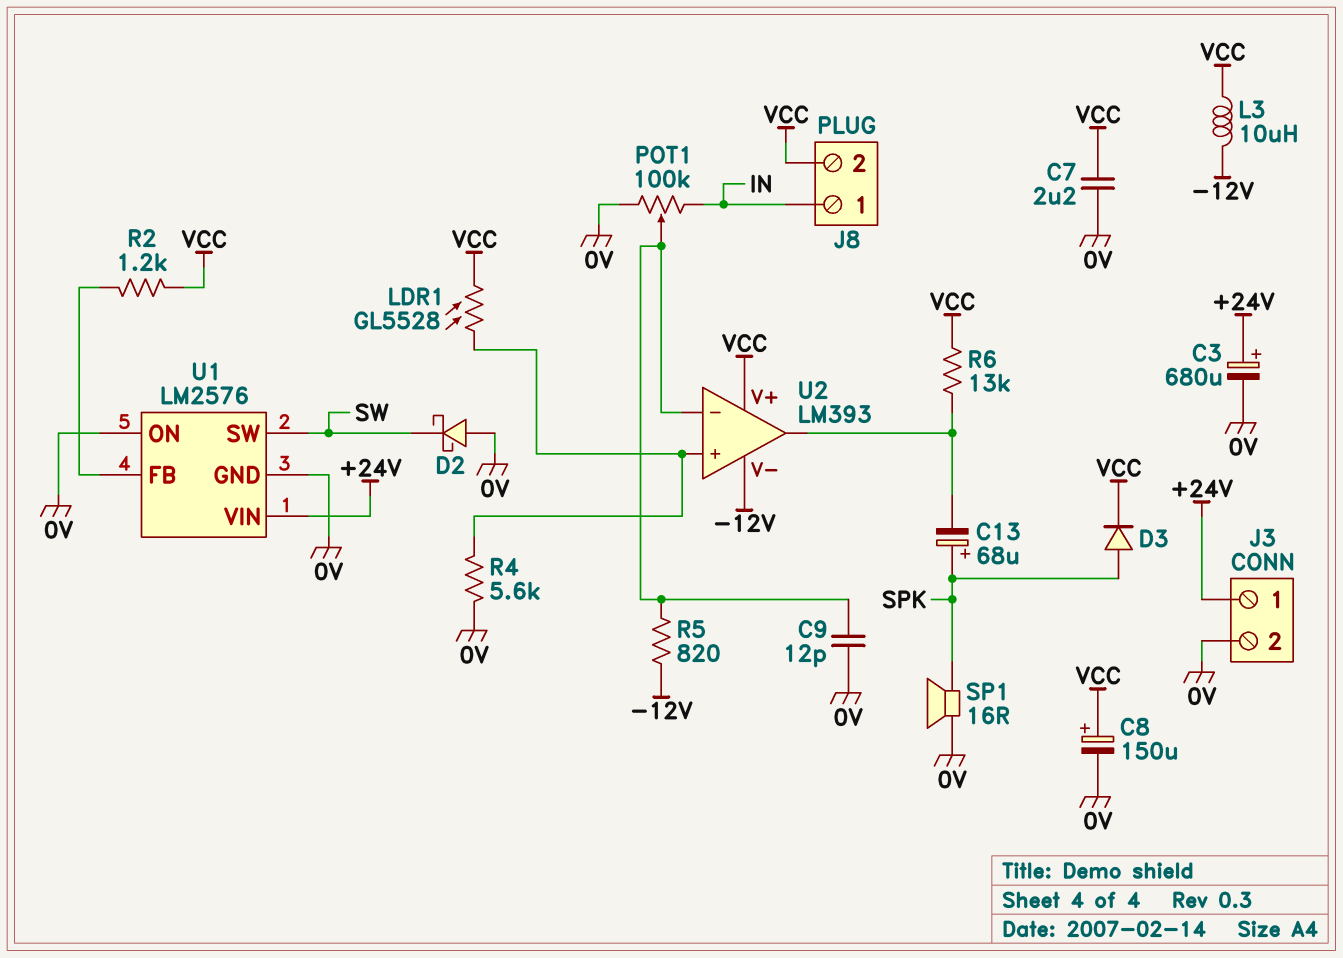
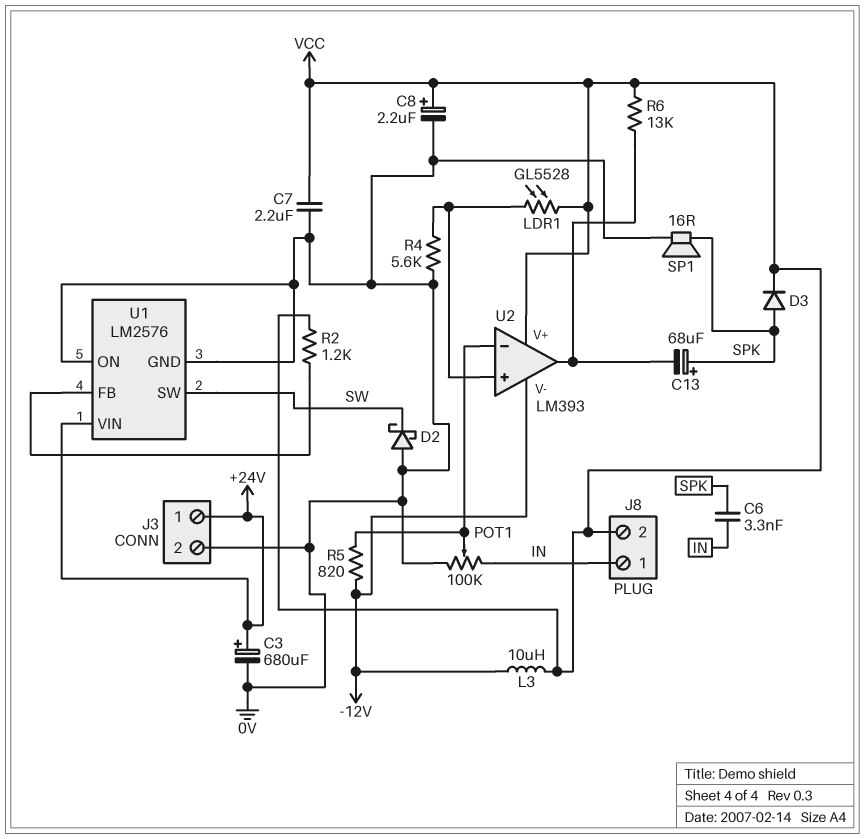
C6: none -> 3.3nF (IN, SPK)
C8: 150uF (plus VCC, minus 0V) -> 2.2uF (plus VCC, minus 0V)
C9: 12pF (0V, U2/in-) -> none

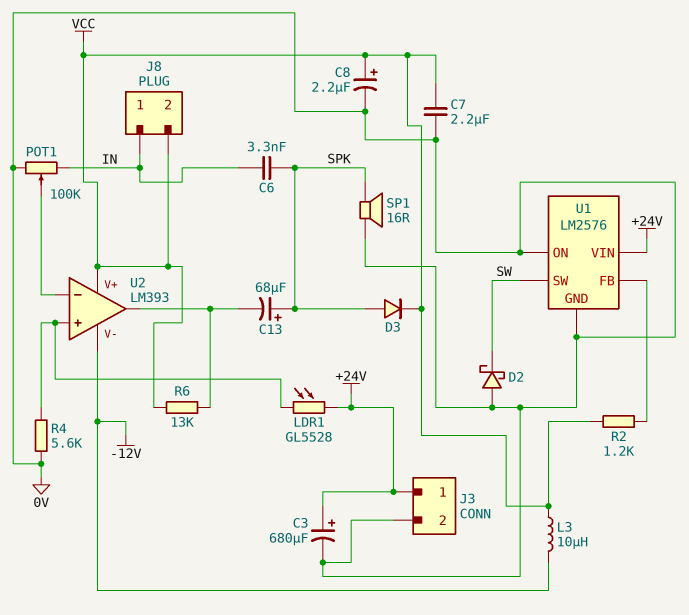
LDR1: GL5528 (U2/in+, VCC) -> GL5528 (+24V, U2/in+)
R5: 820 (-12V, U2/in-) -> none

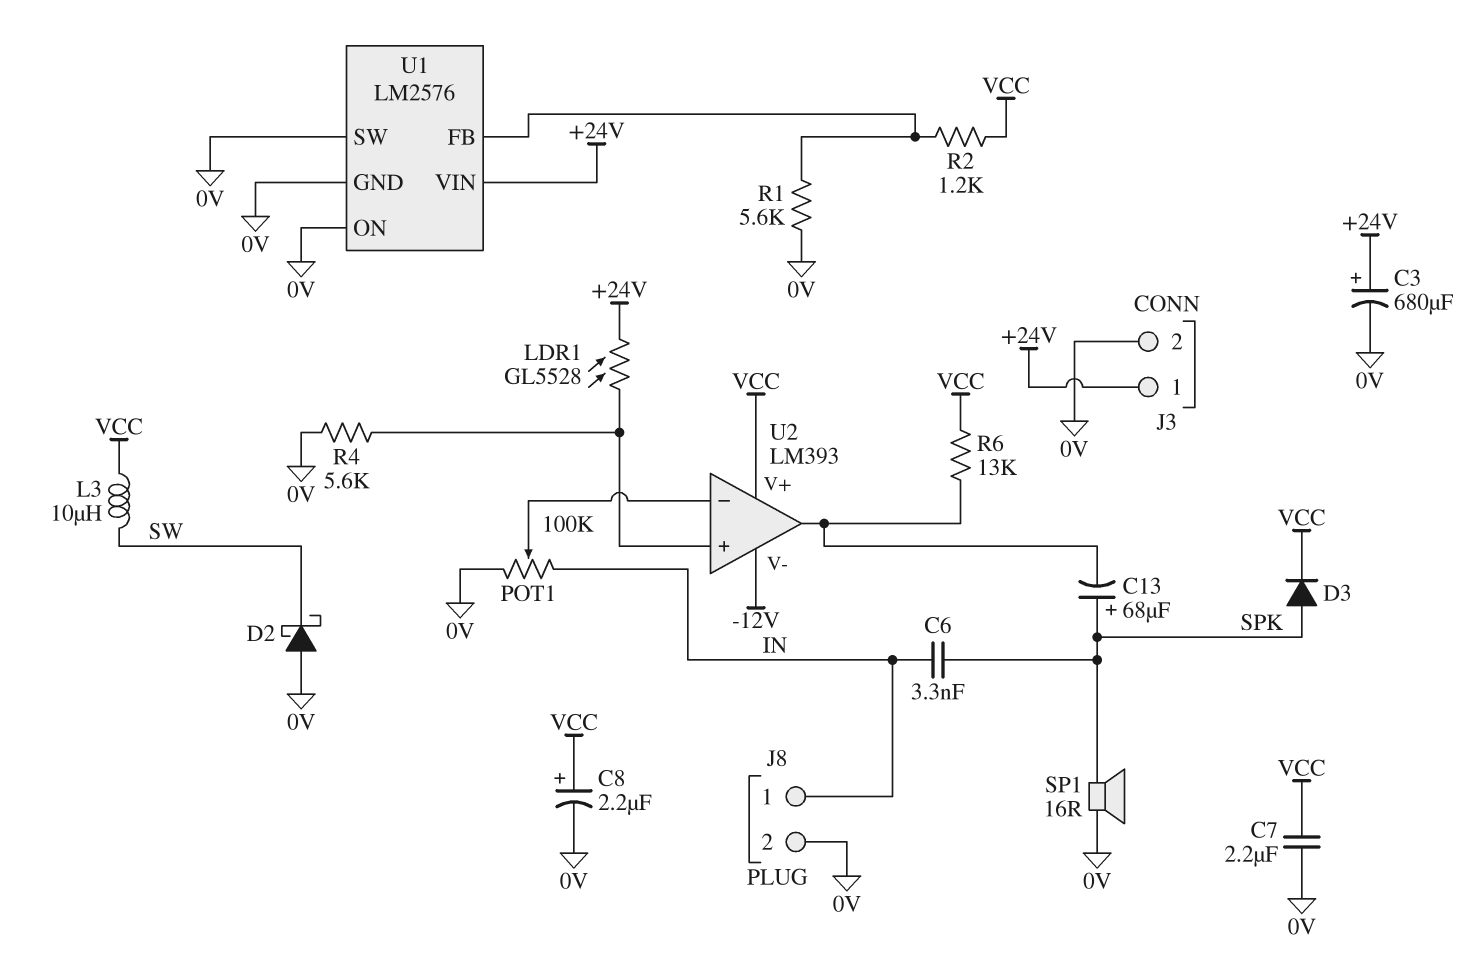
J8 pin 2: VCC -> 0V
L3: 10uH (-12V, VCC) -> 10uH (SW, VCC)
R1: none -> 5.6k (0V, U1/FB)
U1 pin SW: SW -> 0V

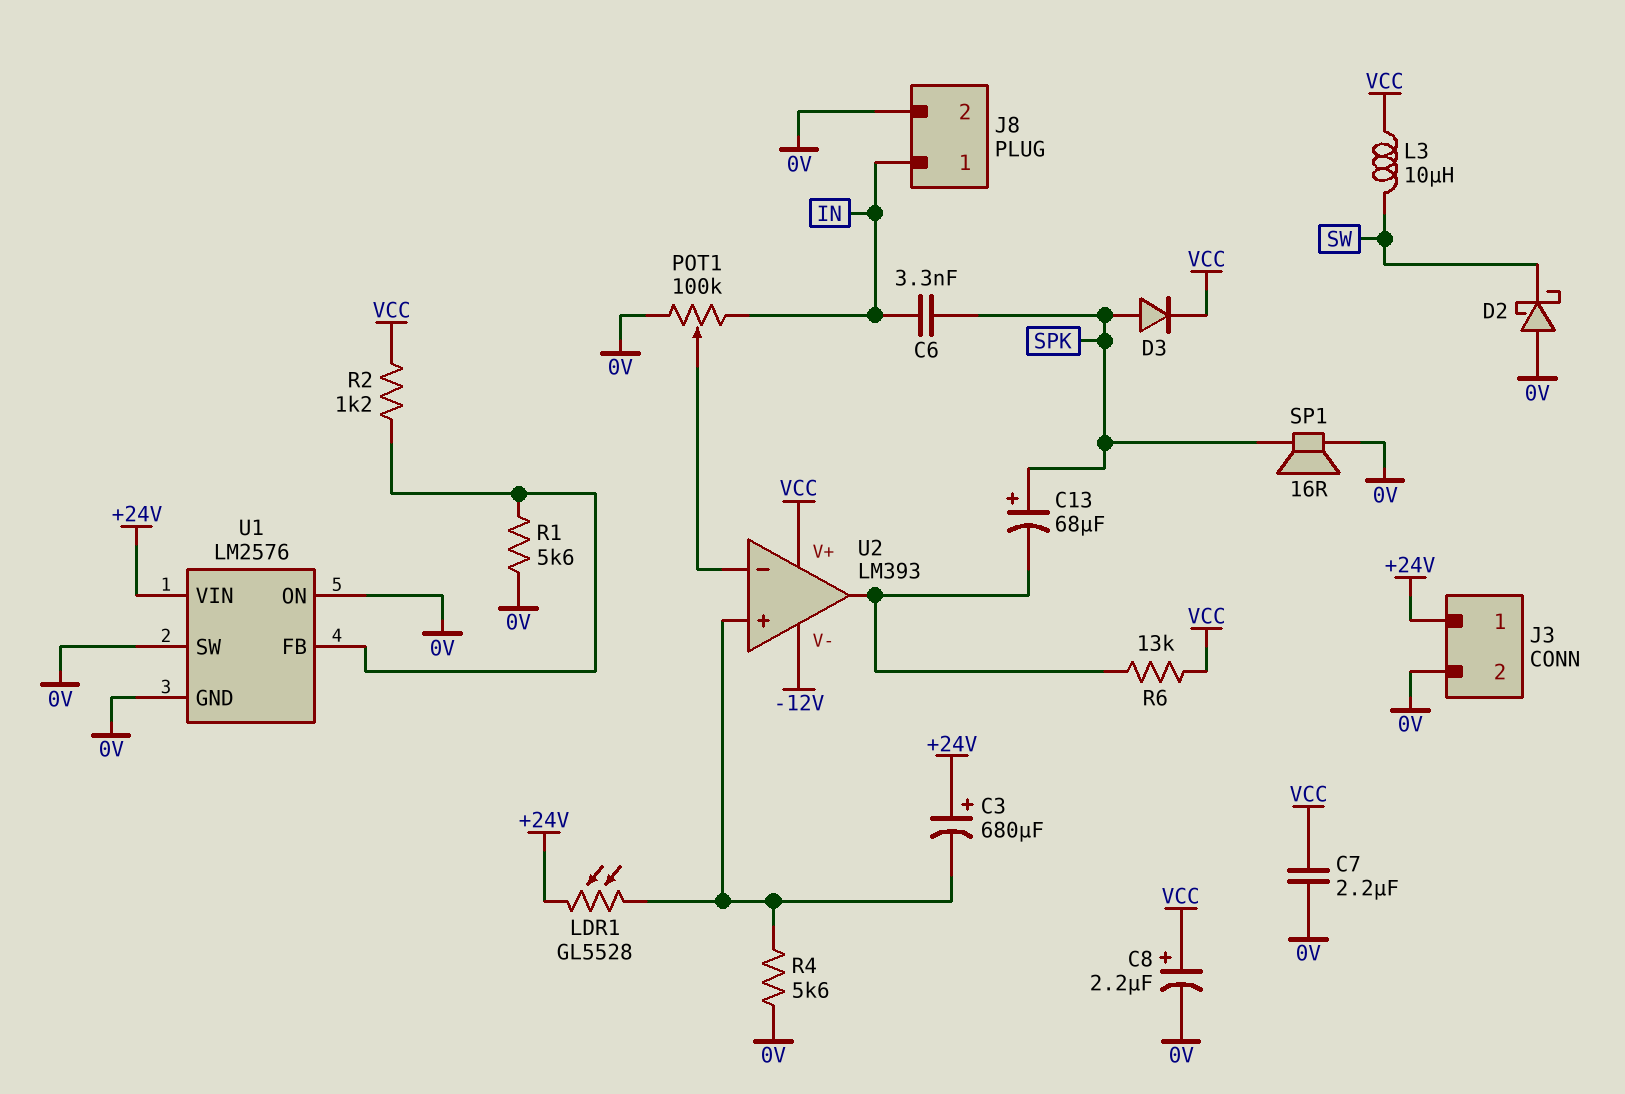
C3: 680uF (plus +24V, minus 0V) -> 680uF (plus +24V, minus U2/in+)

